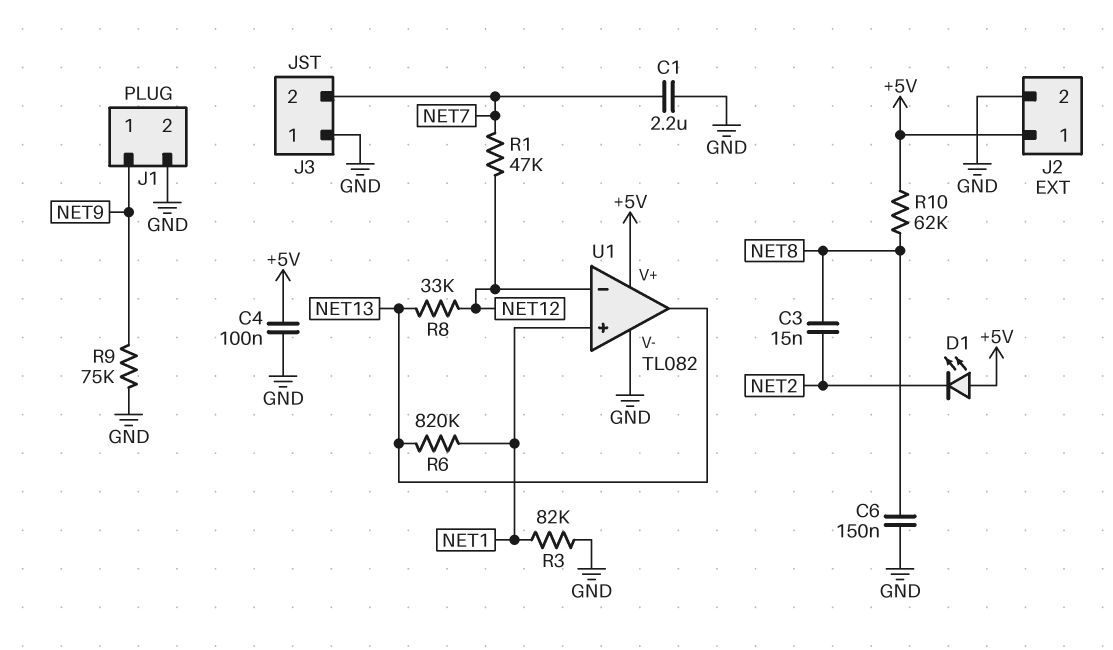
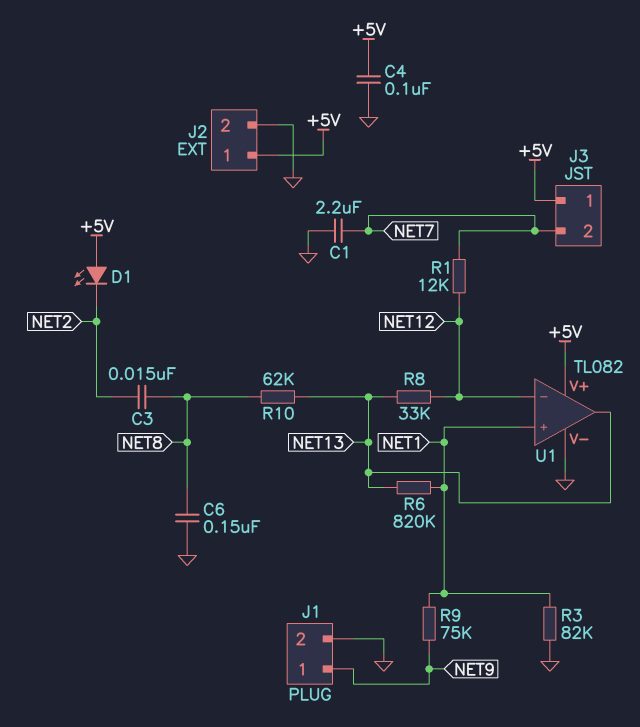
J3 pin 1: GND -> +5V
R1: 47k (NET7, NET12) -> 12k (NET7, NET12)
R9: 75k (GND, NET9) -> 75k (NET1, NET9)
R10: 62k (+5V, NET8) -> 62k (NET8, NET13)

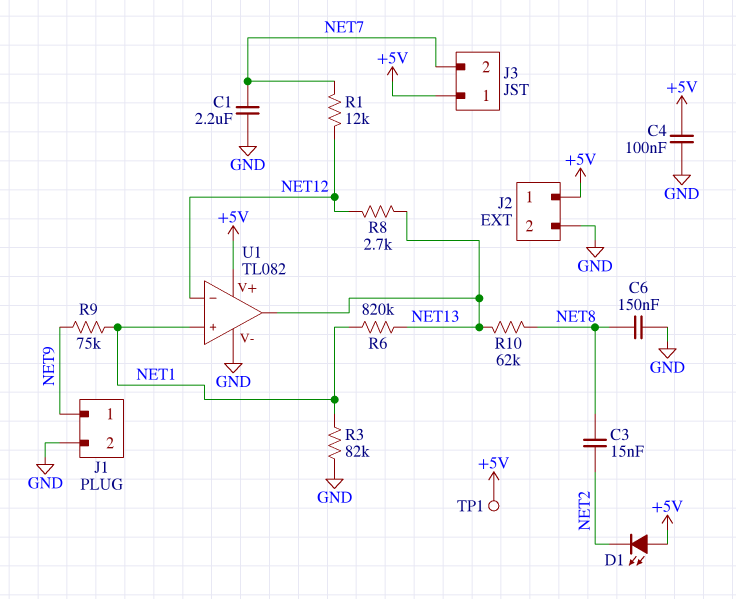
R8: 33k (NET12, NET13) -> 2.7k (NET12, NET13)
TP1: none -> test point (+5V)

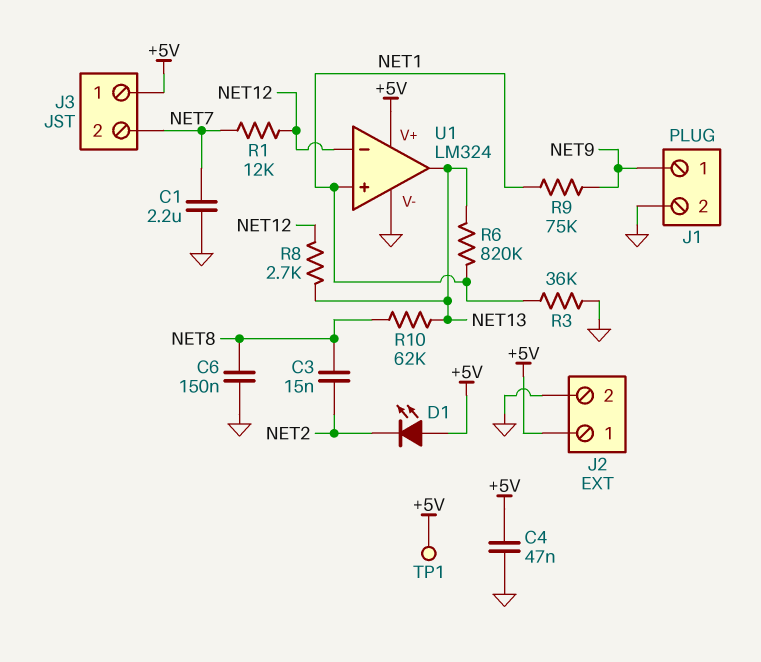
C4: 100nF (+5V, GND) -> 47nF (+5V, GND)
R3: 82k (GND, NET1) -> 36k (GND, NET1)
U1: TL082 -> LM324

